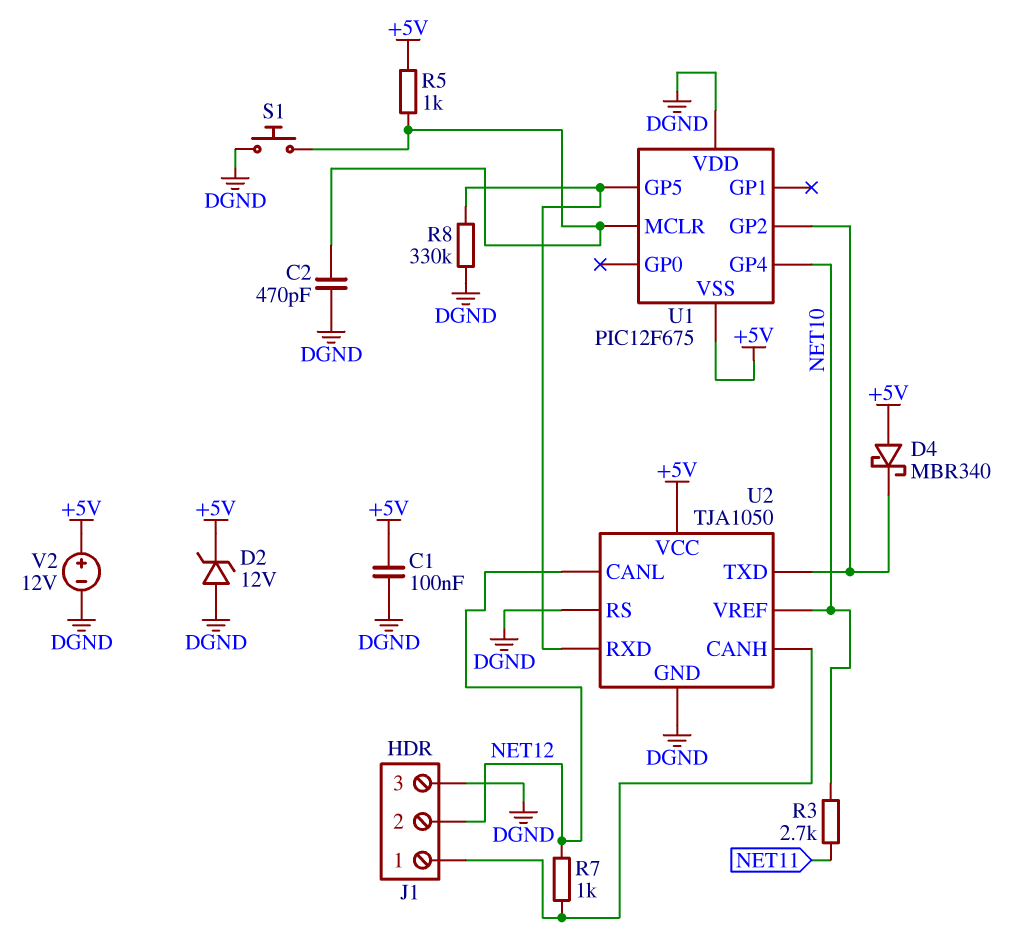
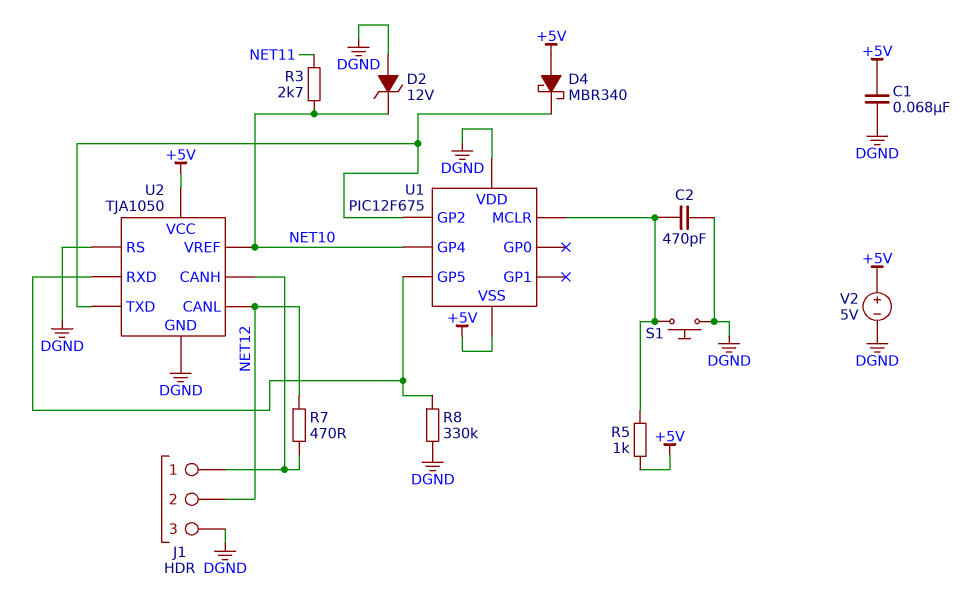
C1: 100nF (+5V, DGND) -> 68nF (+5V, DGND)
D2: zener 12V (A DGND, K +5V) -> zener 12V (A DGND, K NET10)
R7: 1k (J1/1, NET12) -> 470 (J1/1, NET12)
V2: 12V (plus +5V, minus DGND) -> 5V (plus +5V, minus DGND)

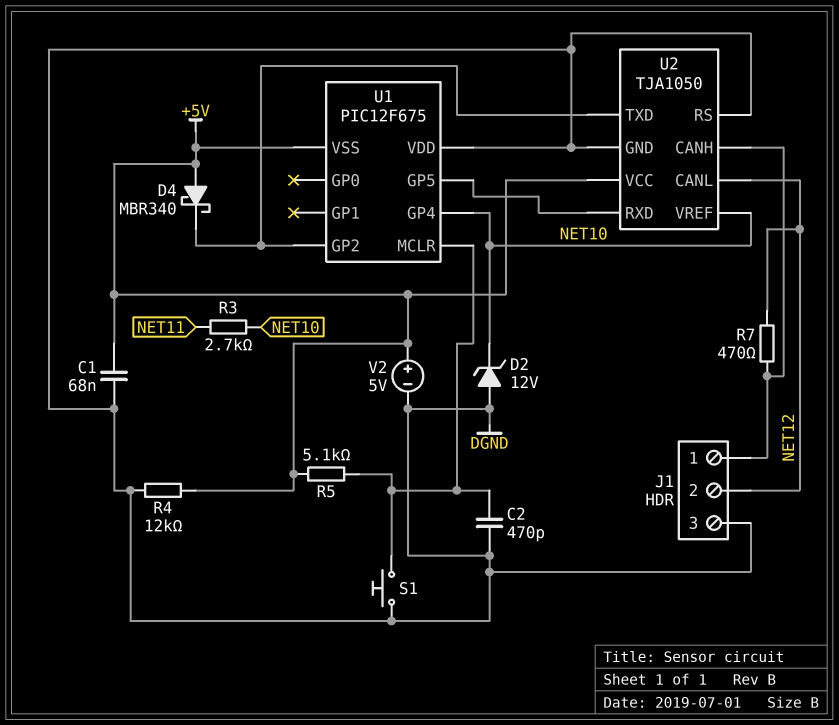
R4: none -> 12k (+5V, DGND)
R5: 1k (+5V, U1/MCLR) -> 5.1k (+5V, U1/MCLR)
R8: 330k (DGND, U1/GP5) -> none

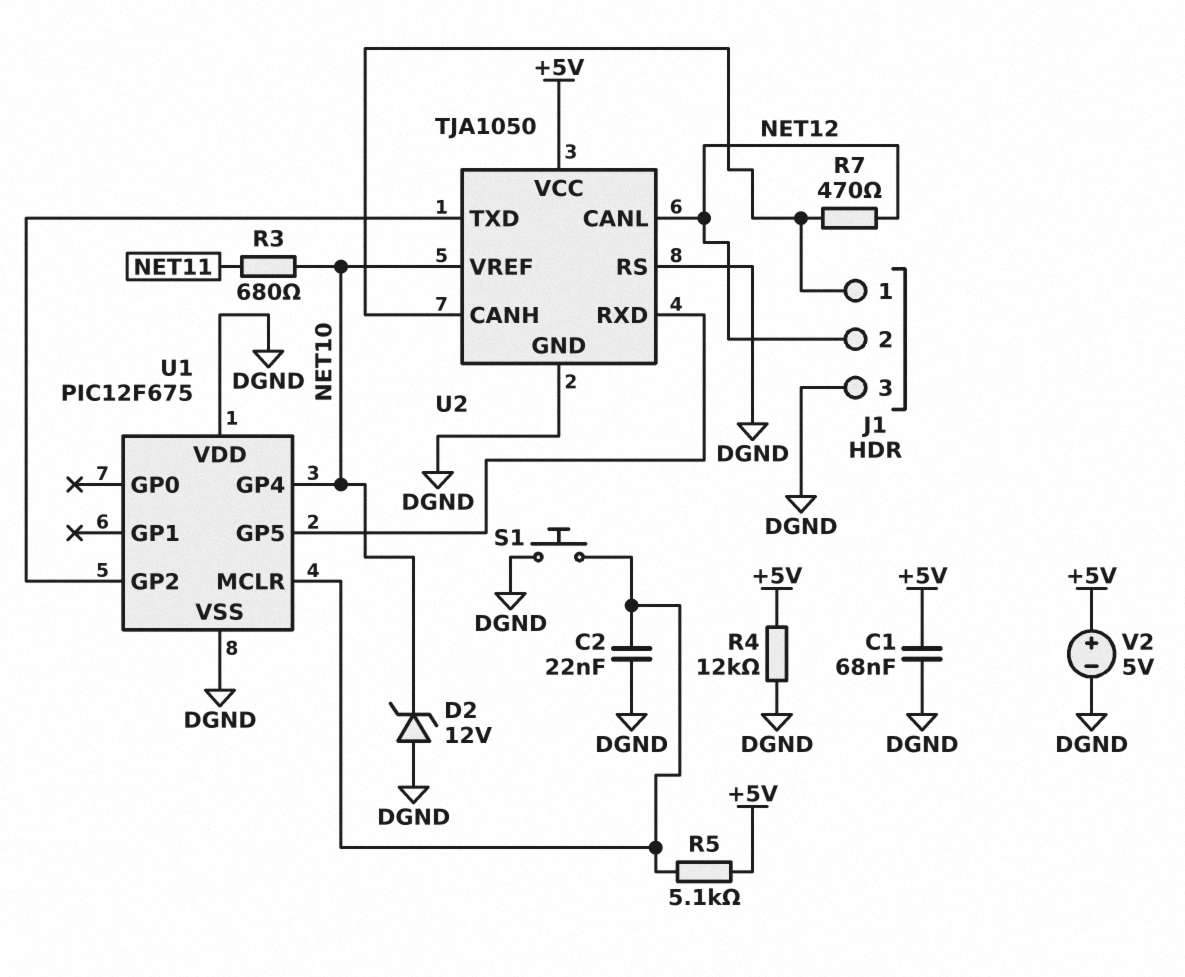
C2: 470pF (DGND, U1/MCLR) -> 22nF (DGND, U1/MCLR)
D4: schottky MBR340 (A +5V, K U1/GP2) -> none
R3: 2.7k (NET10, NET11) -> 680 (NET10, NET11)
U1 pin VSS: +5V -> DGND

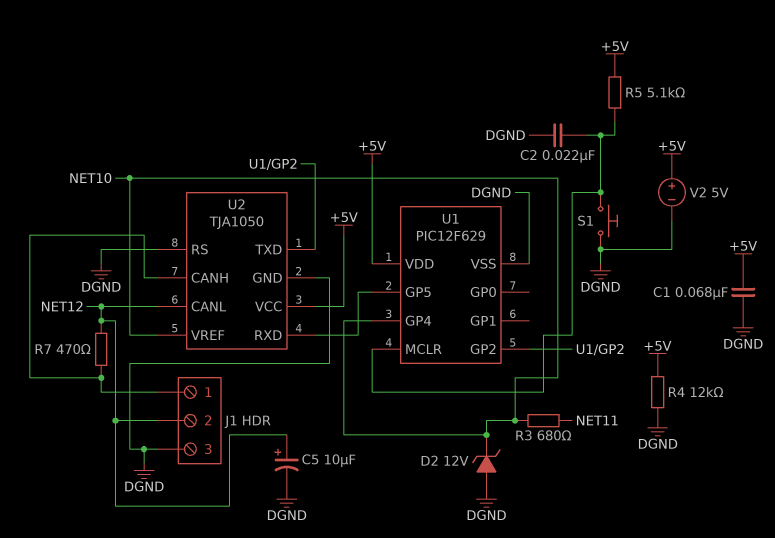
C5: none -> 10uF (plus NET12, minus DGND)
U1: PIC12F675 -> PIC12F629
U1 pin VDD: DGND -> +5V

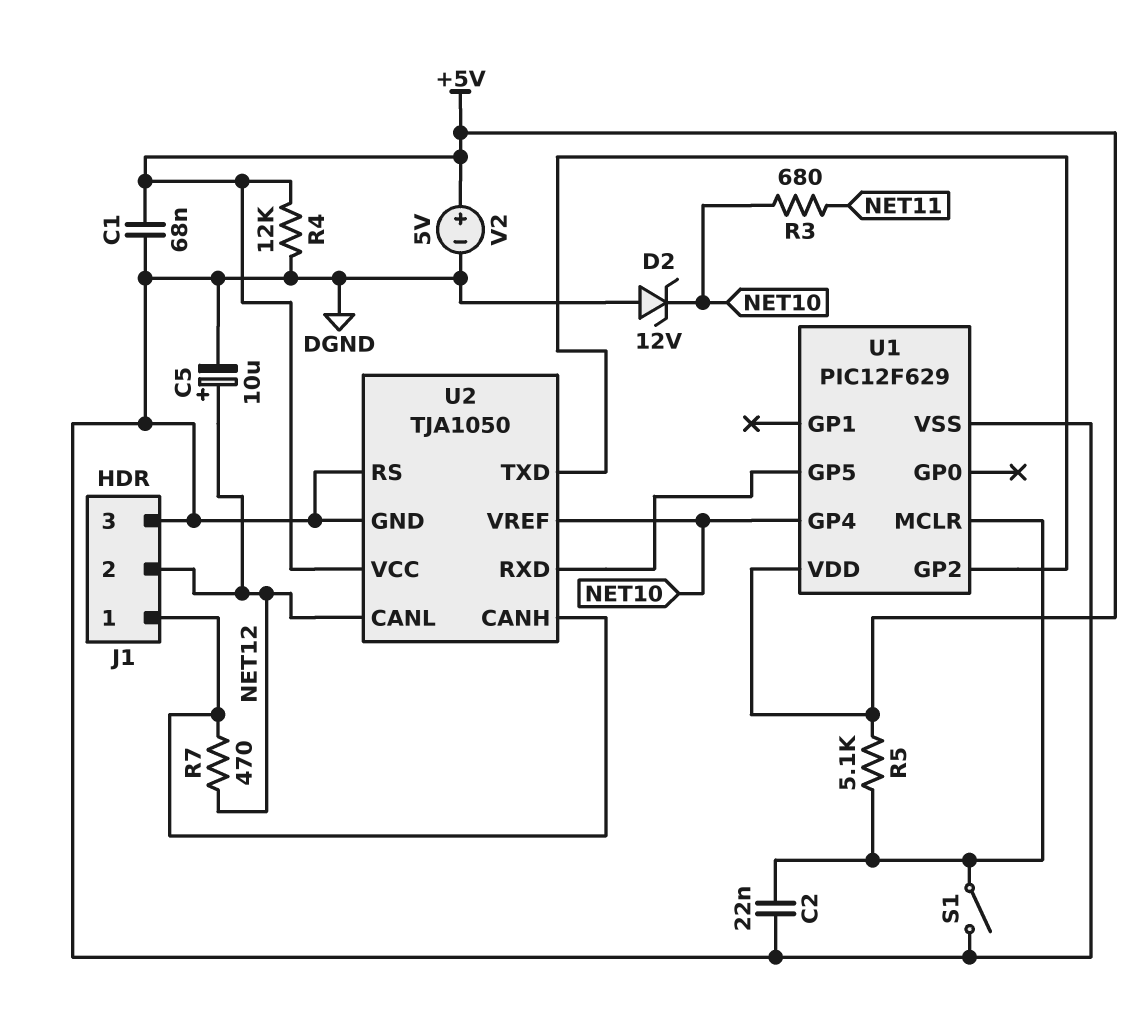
S1: button (DGND, U1/MCLR) -> switch (DGND, U1/MCLR)

